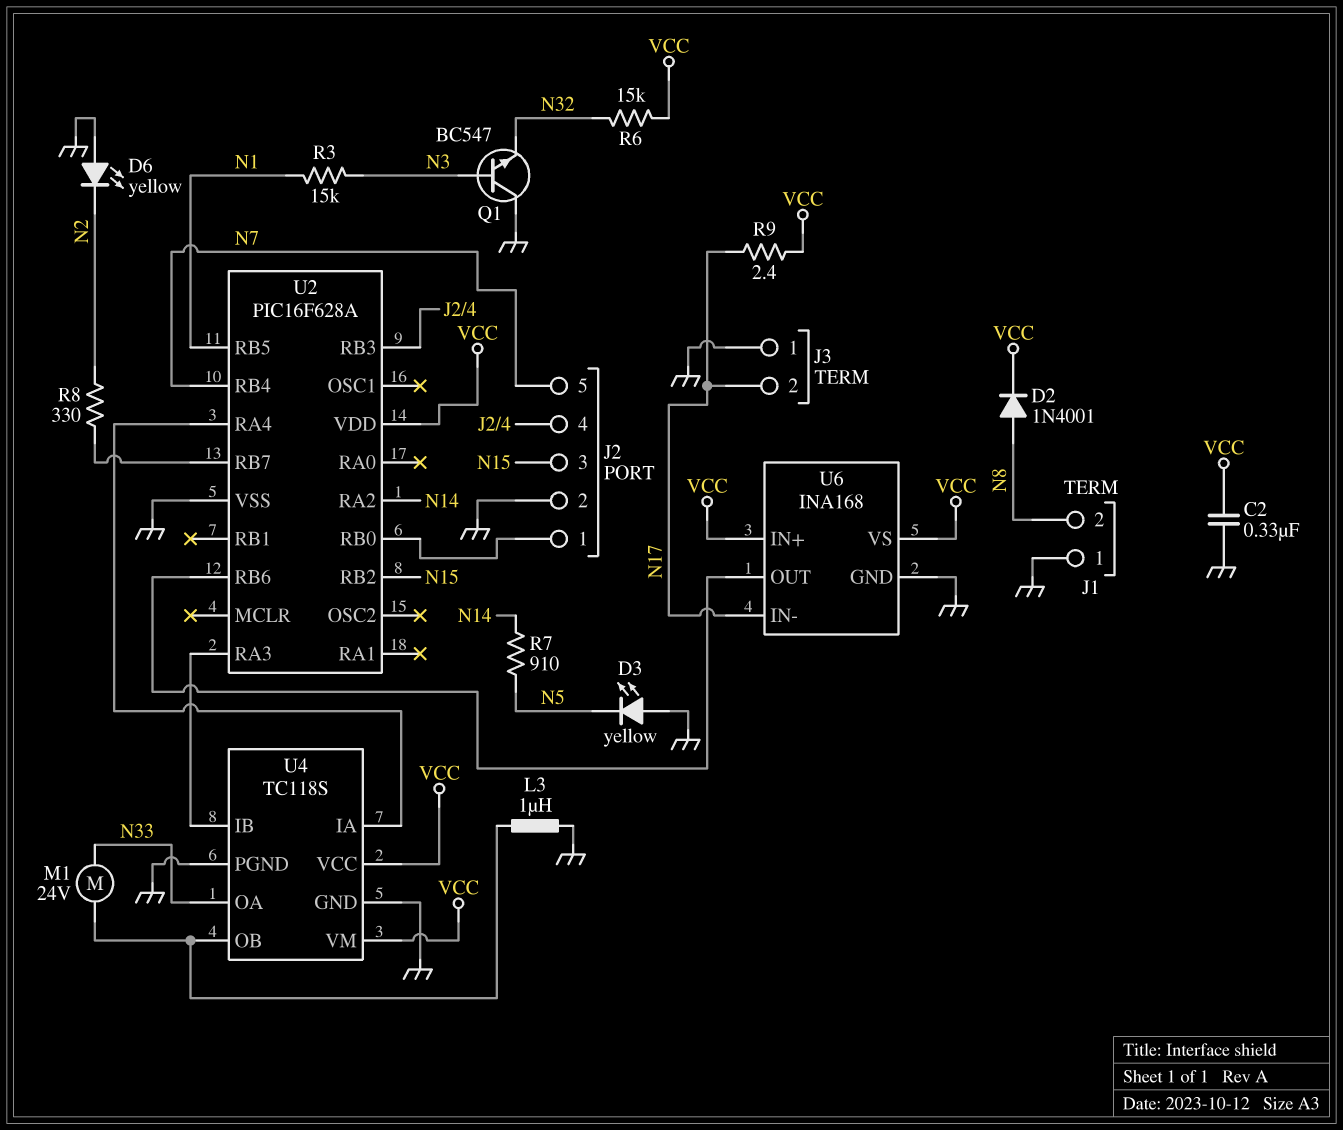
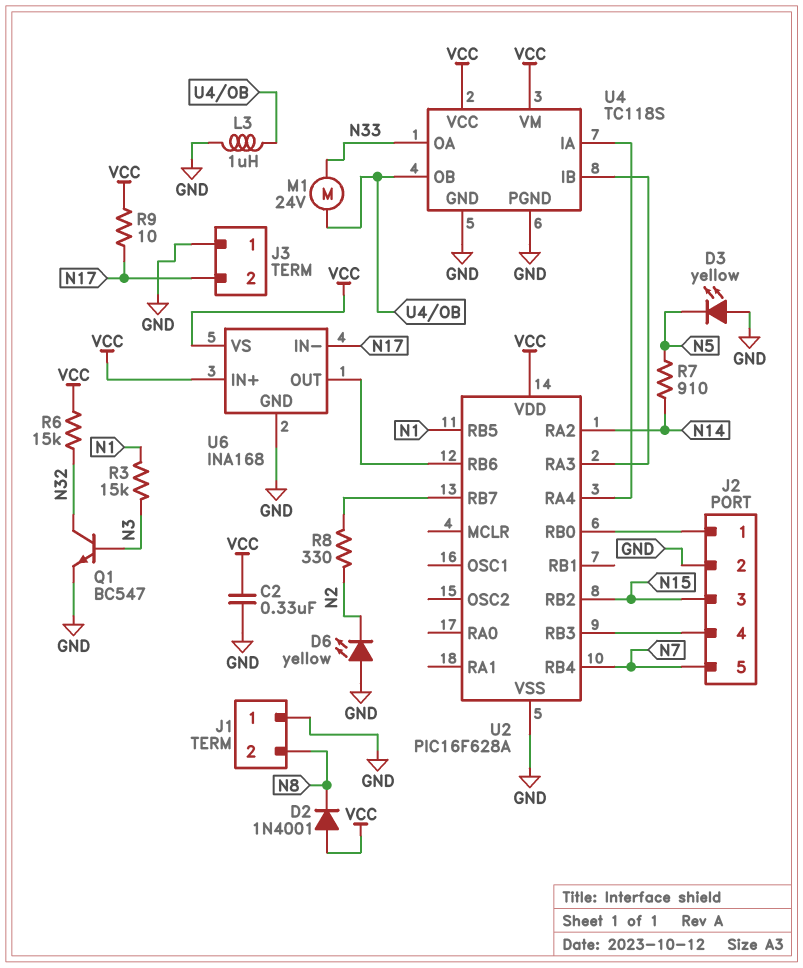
D2: diode 1N4001 (A N8, K VCC) -> diode 1N4001 (A VCC, K N8)
Q1: NPN BC547 (B N3, C GND, E N32) -> NPN BC547 (B N3, C N32, E GND)
R9: 2.4 (N17, VCC) -> 10 (N17, VCC)

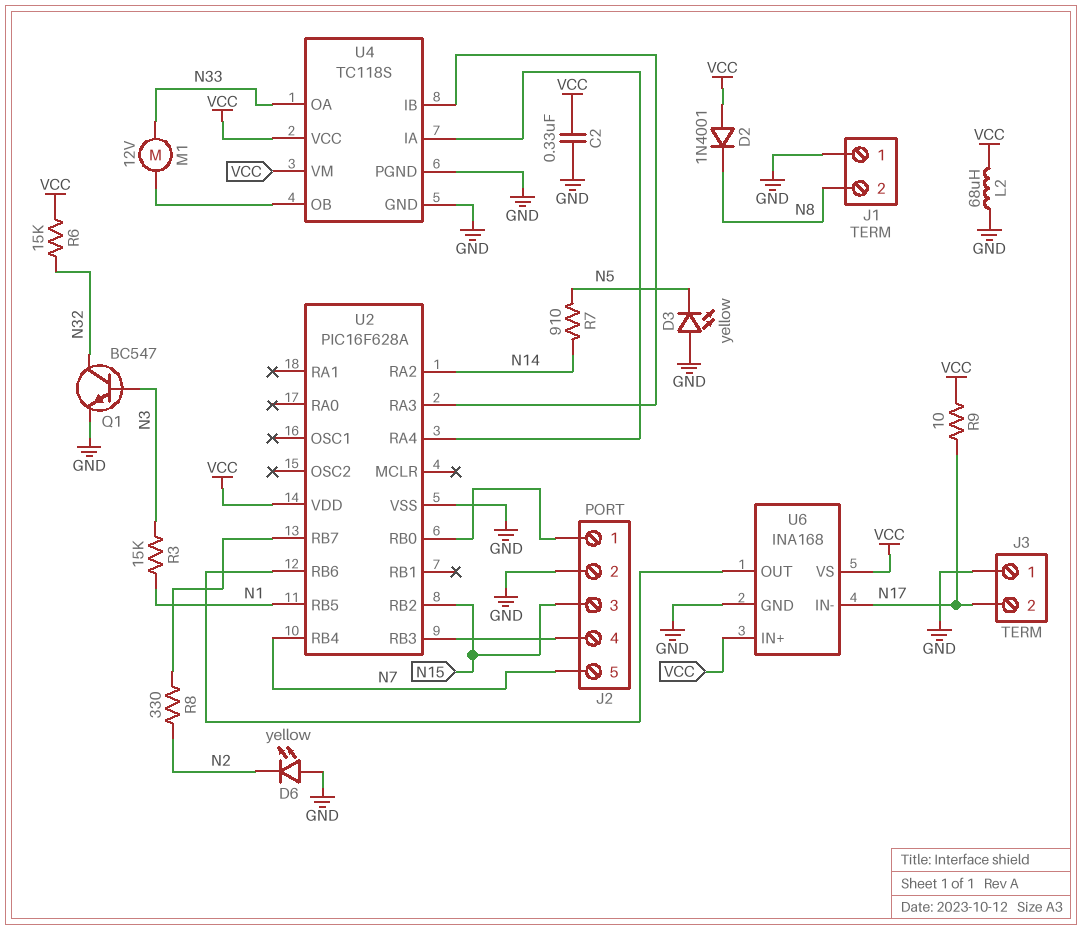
L2: none -> 68uH (GND, VCC)
L3: 1uH (GND, U4/OB) -> none
M1: motor 24V (N33, U4/OB) -> motor 12V (N33, U4/OB)

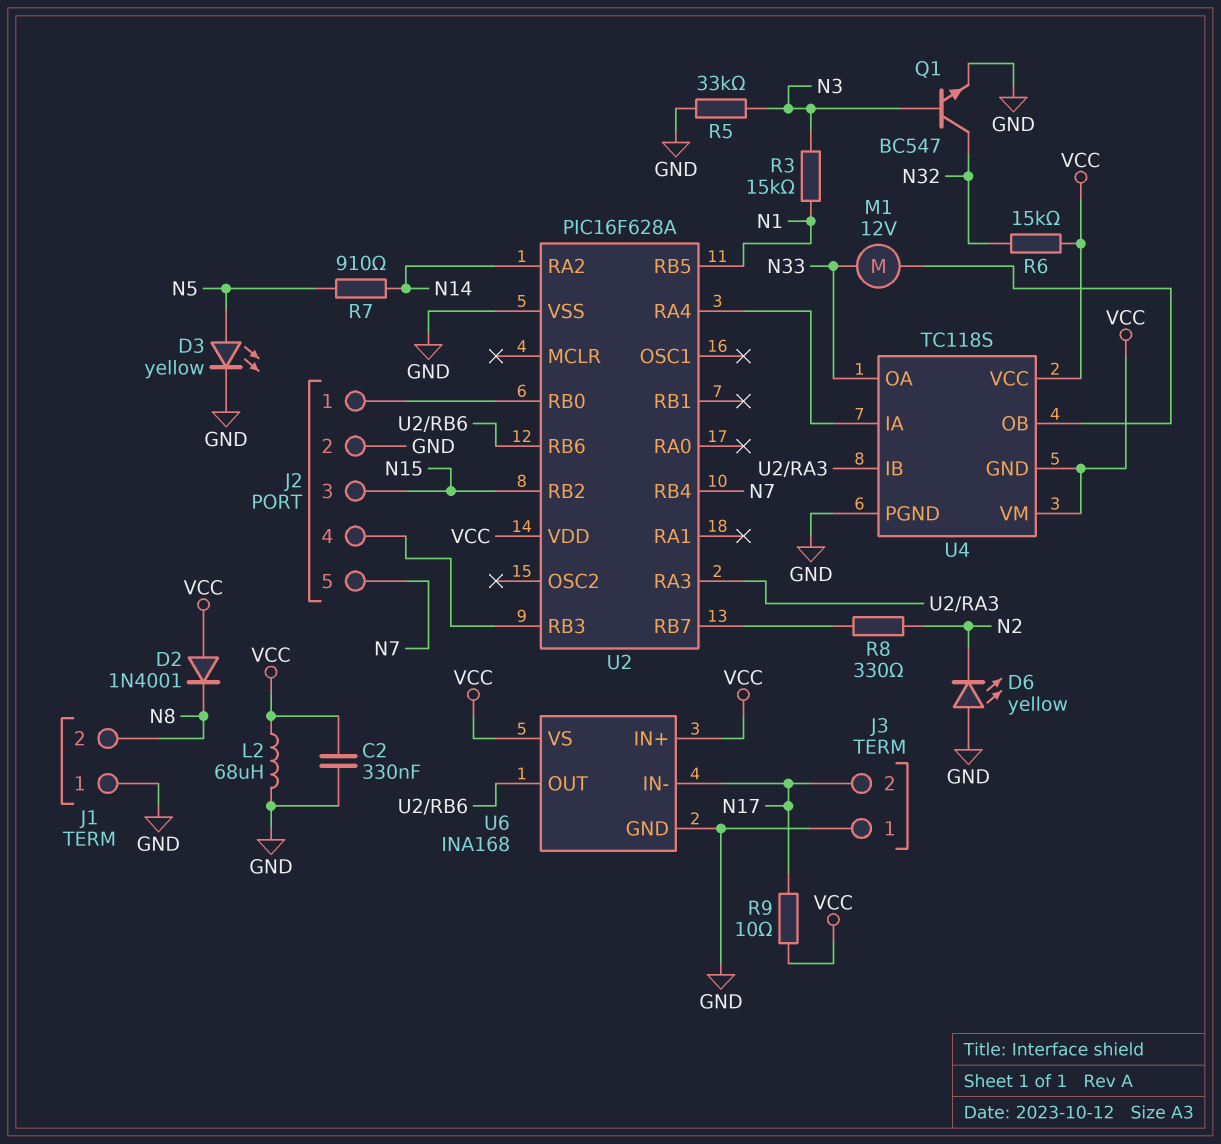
D3: LED yellow (A GND, K N5) -> LED yellow (A N5, K GND)
R5: none -> 33k (GND, N3)
U4 pin GND: GND -> VCC

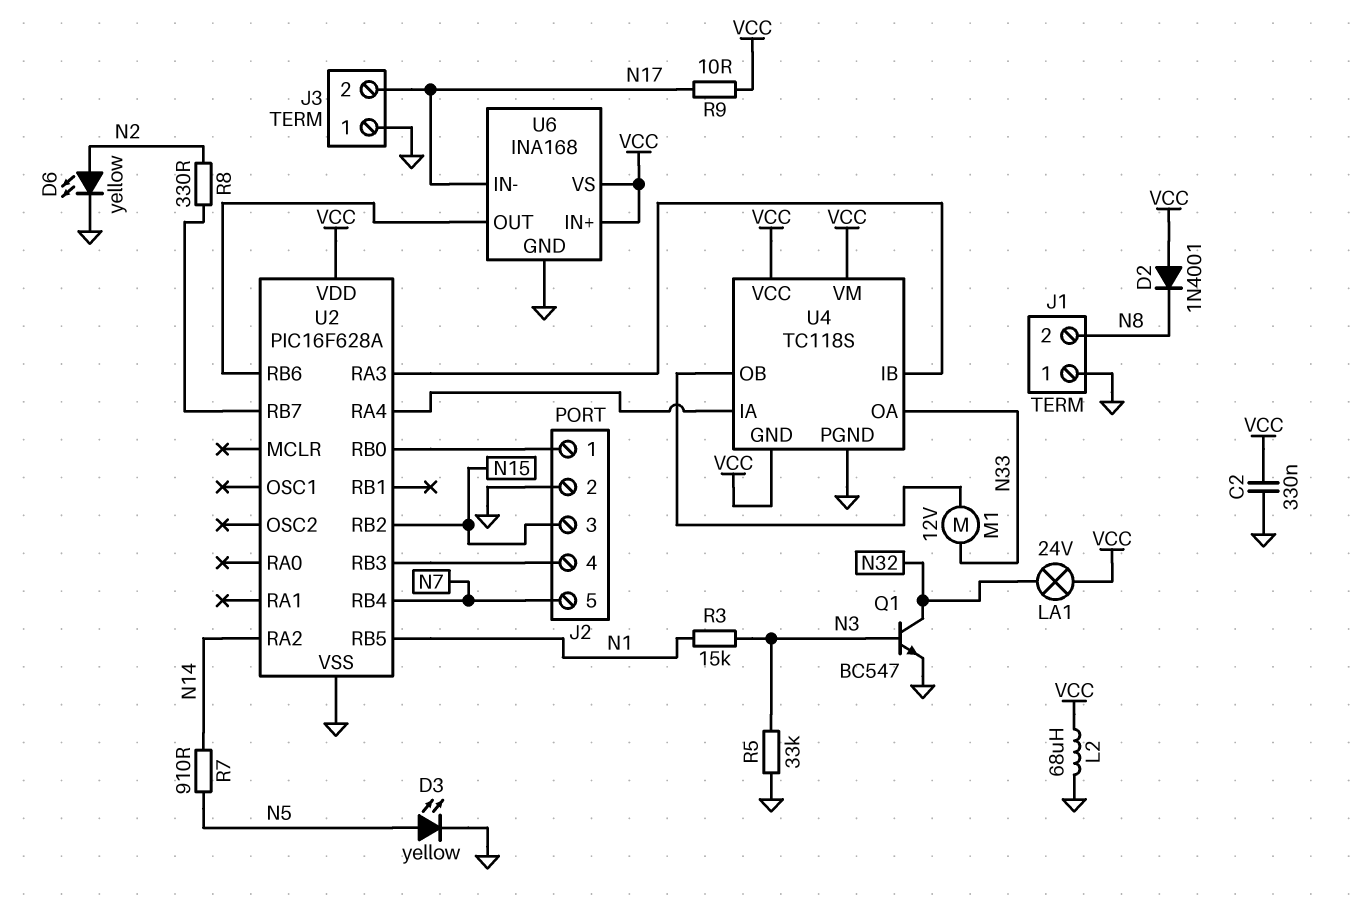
D6: LED yellow (A GND, K N2) -> LED yellow (A N2, K GND)
LA1: none -> lamp 24V (N32, VCC)
R6: 15k (N32, VCC) -> none

